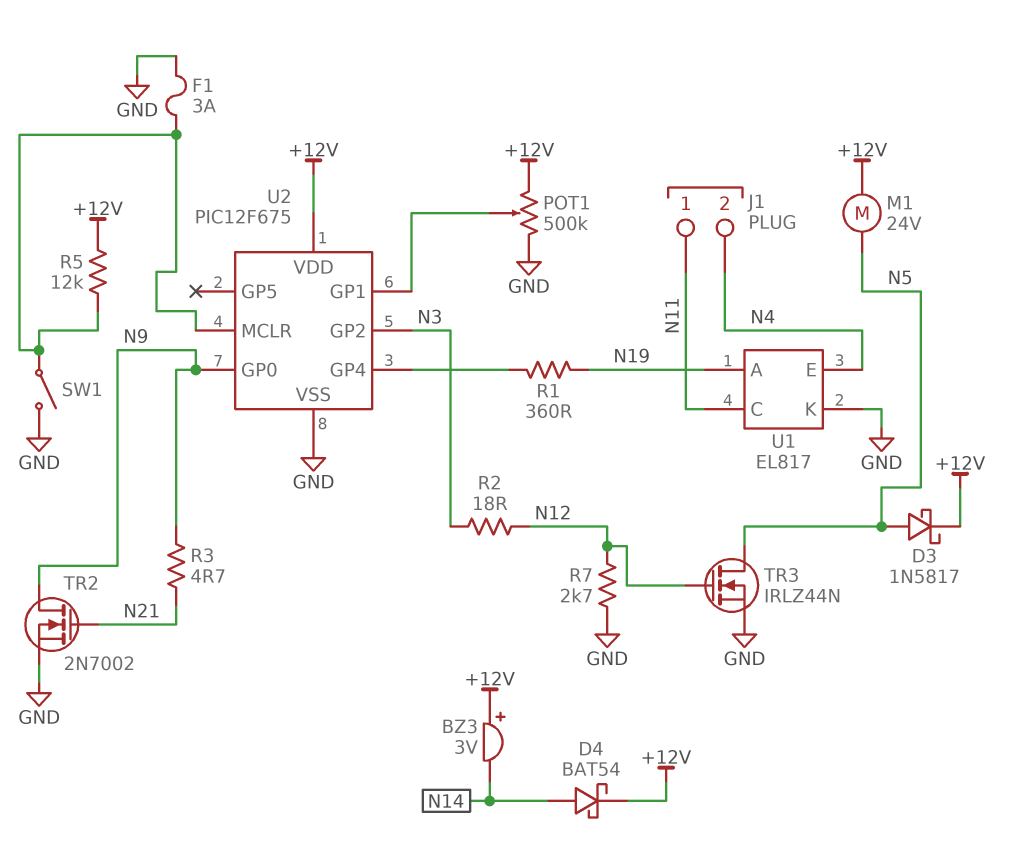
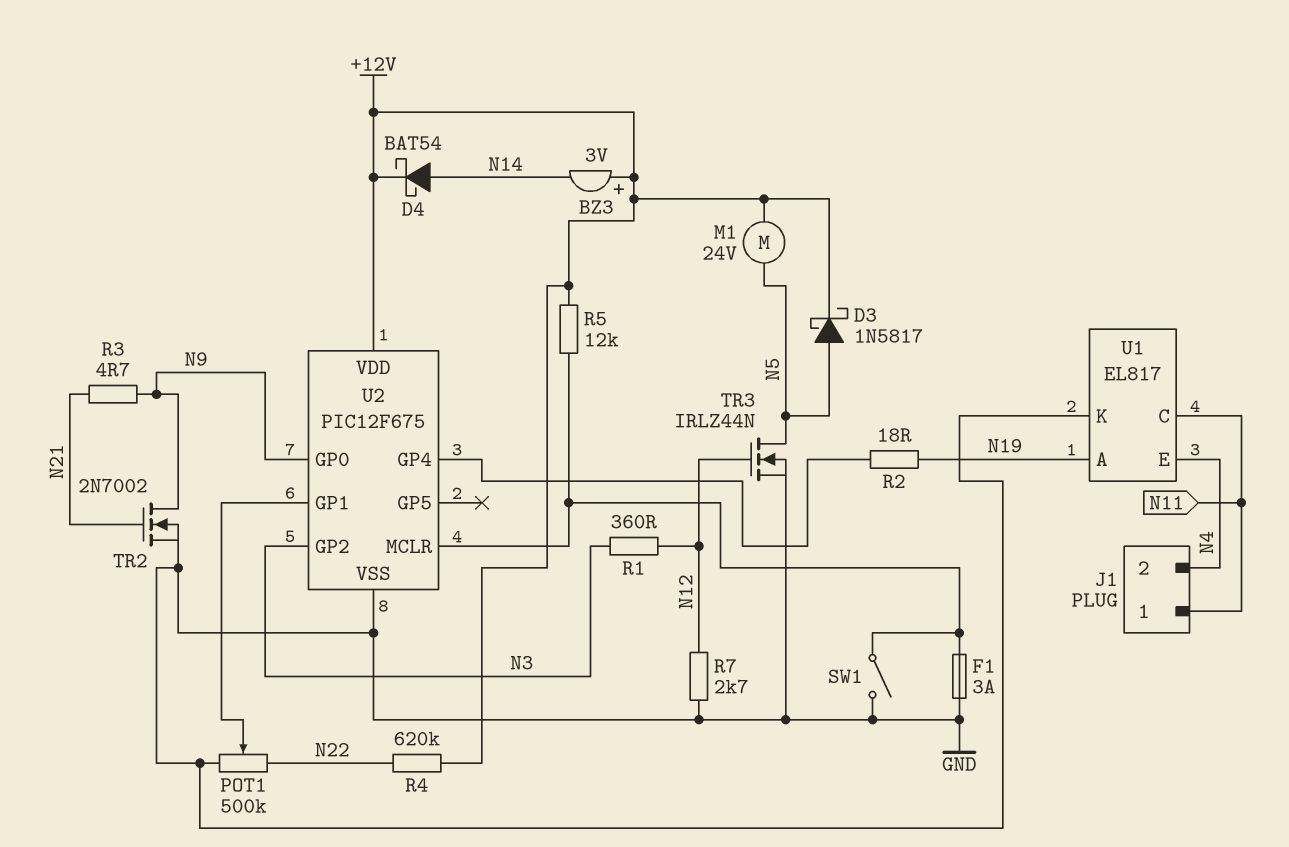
POT1: 500k (+12V, GND, wiper U2/GP1) -> 500k (GND, N22, wiper U2/GP1)
R1: 360 (N19, U2/GP4) -> 360 (N3, N12)
R2: 18 (N3, N12) -> 18 (N19, U2/GP4)
R4: none -> 620k (+12V, N22)

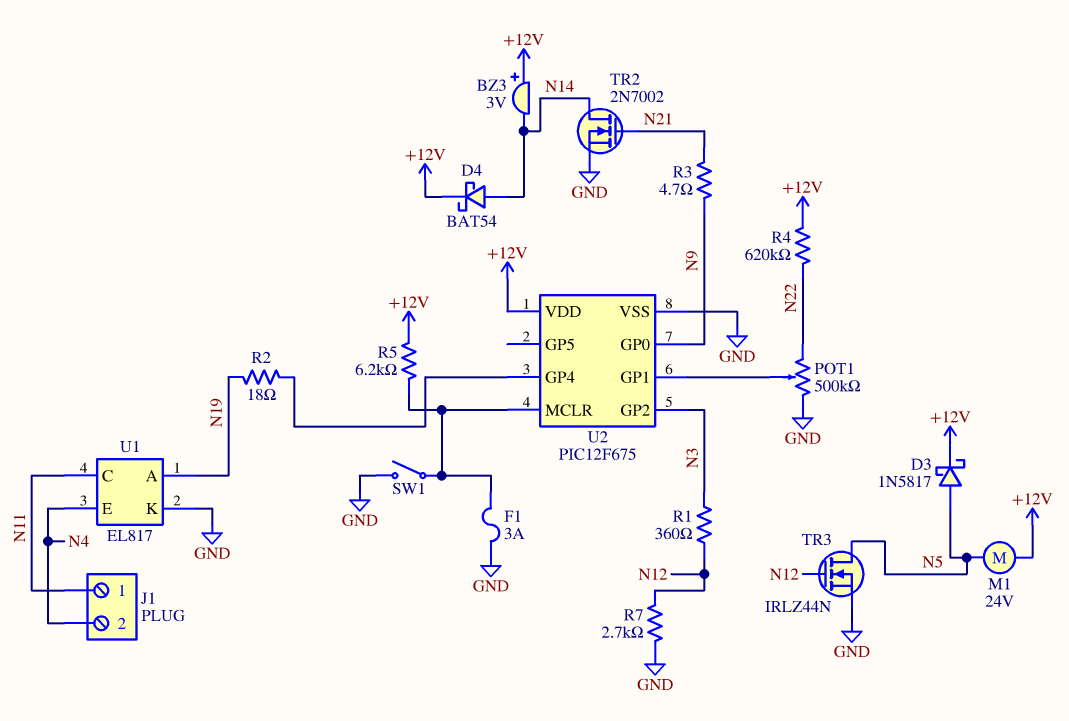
R5: 12k (+12V, U2/MCLR) -> 6.2k (+12V, U2/MCLR)
TR2: NMOS 2N7002 (G N21, D N9, S GND) -> NMOS 2N7002 (G N21, D N14, S GND)

